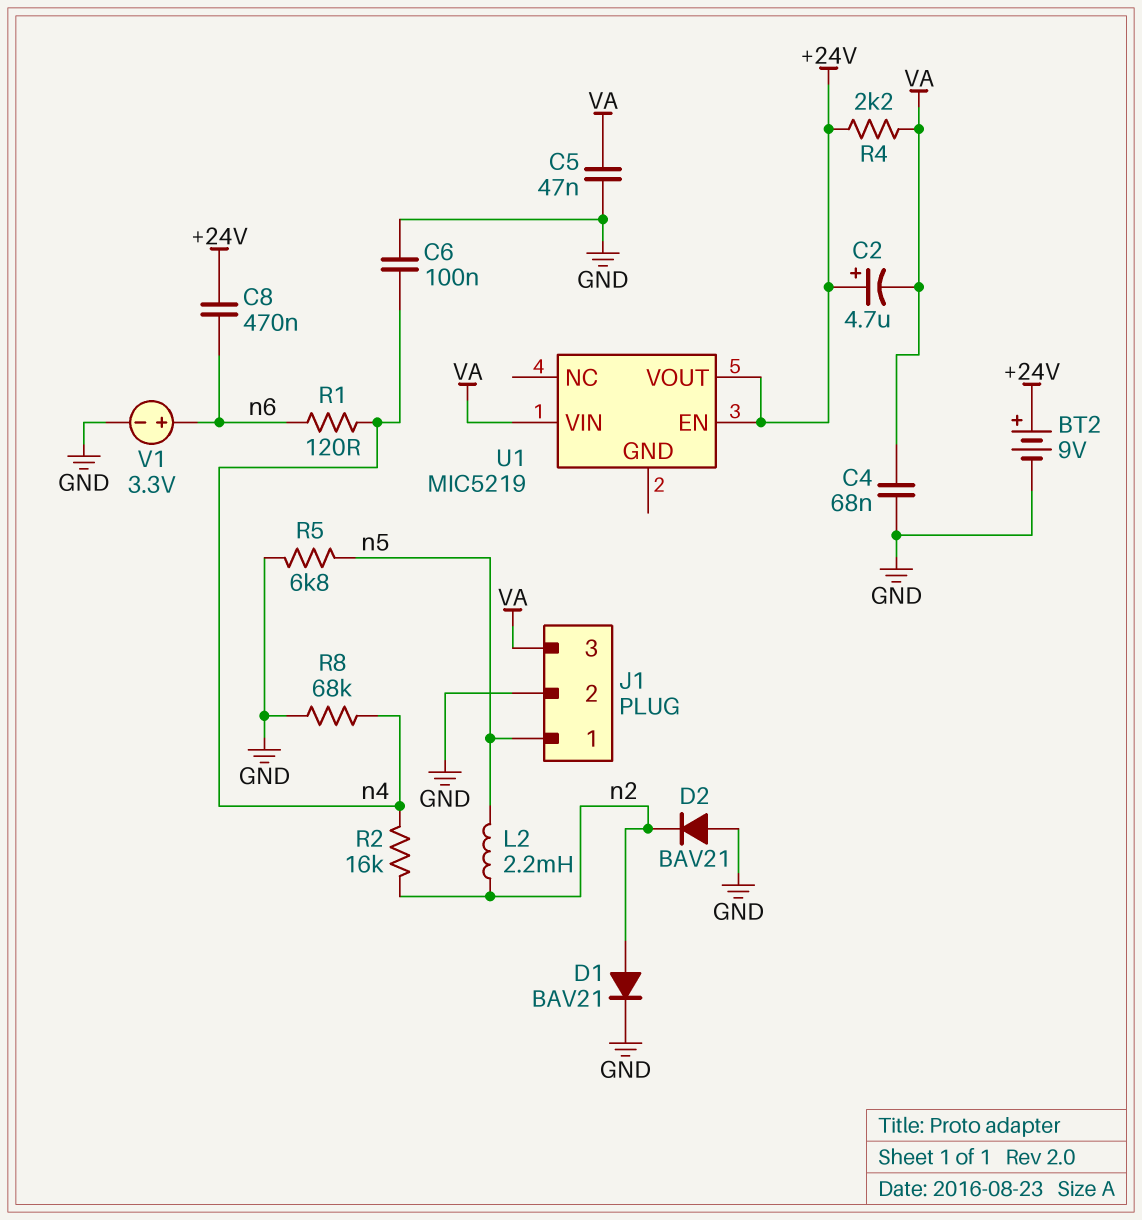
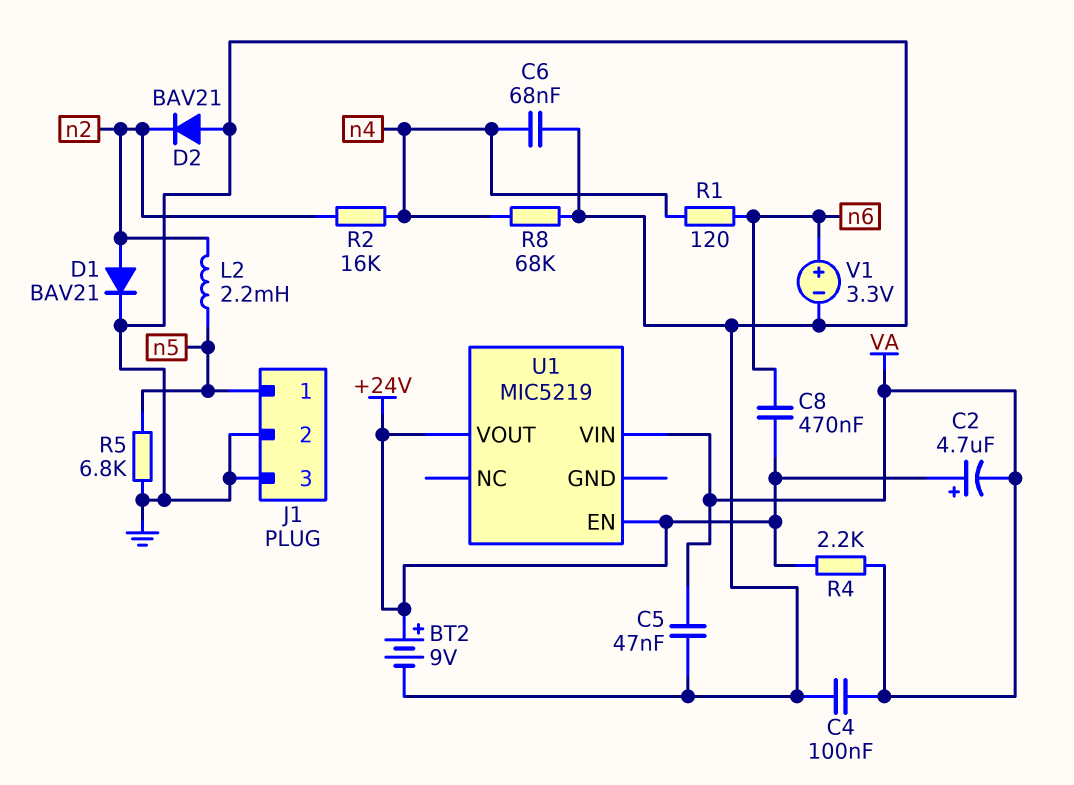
C4: 68nF (GND, VA) -> 100nF (GND, VA)
C6: 100nF (GND, n4) -> 68nF (GND, n4)
J1 pin 3: VA -> GND

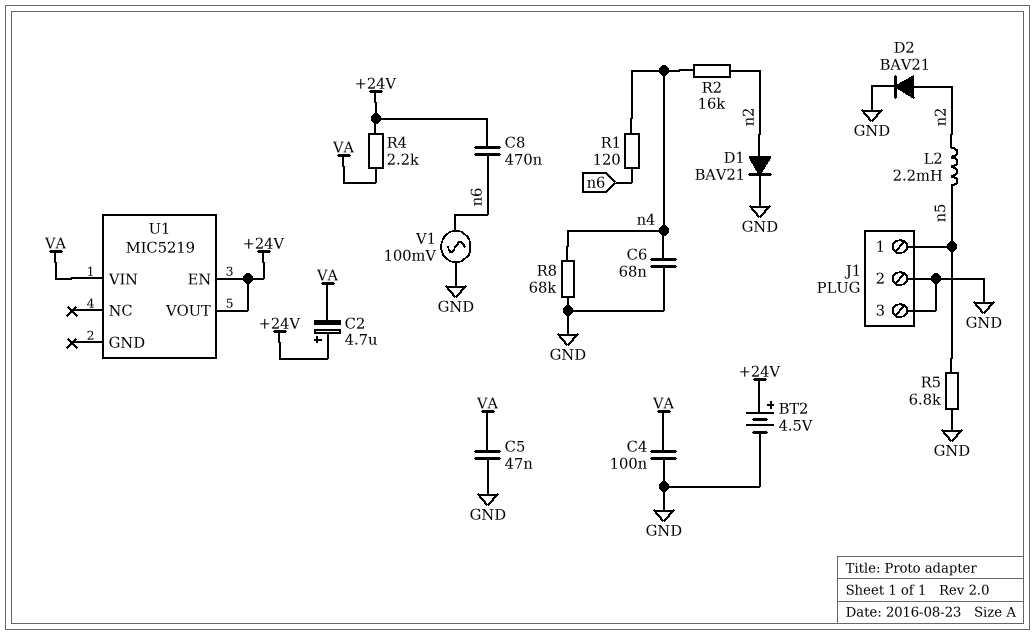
BT2: 9V (plus +24V, minus GND) -> 4.5V (plus +24V, minus GND)
D2: diode BAV21 (A GND, K n2) -> diode BAV21 (A n2, K GND)
V1: 3.3V (plus n6, minus GND) -> AC 100mV (GND, n6)

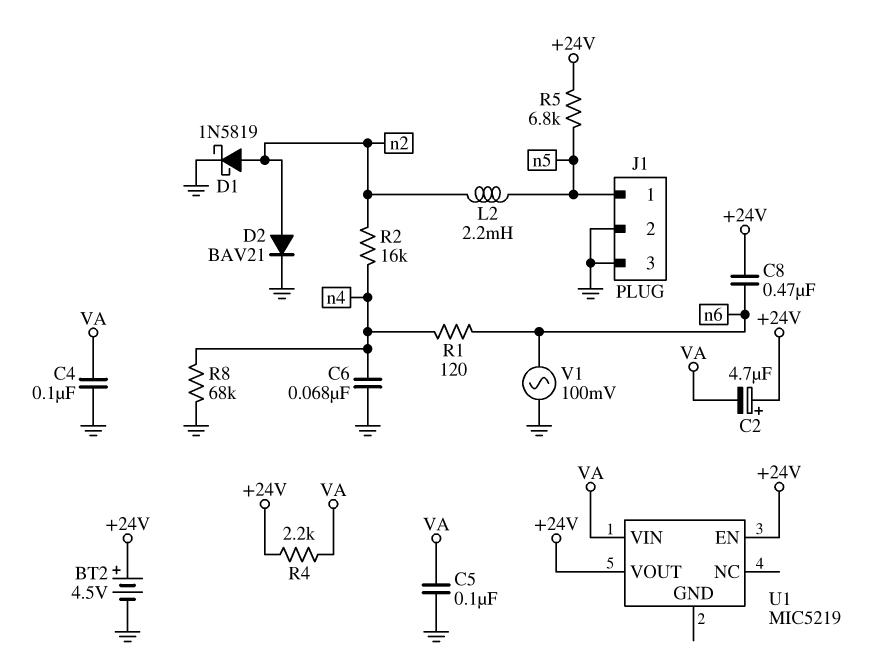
C5: 47nF (GND, VA) -> 100nF (GND, VA)
D1: diode BAV21 (A n2, K GND) -> schottky 1N5819 (A n2, K GND)
R5: 6.8k (GND, n5) -> 6.8k (+24V, n5)

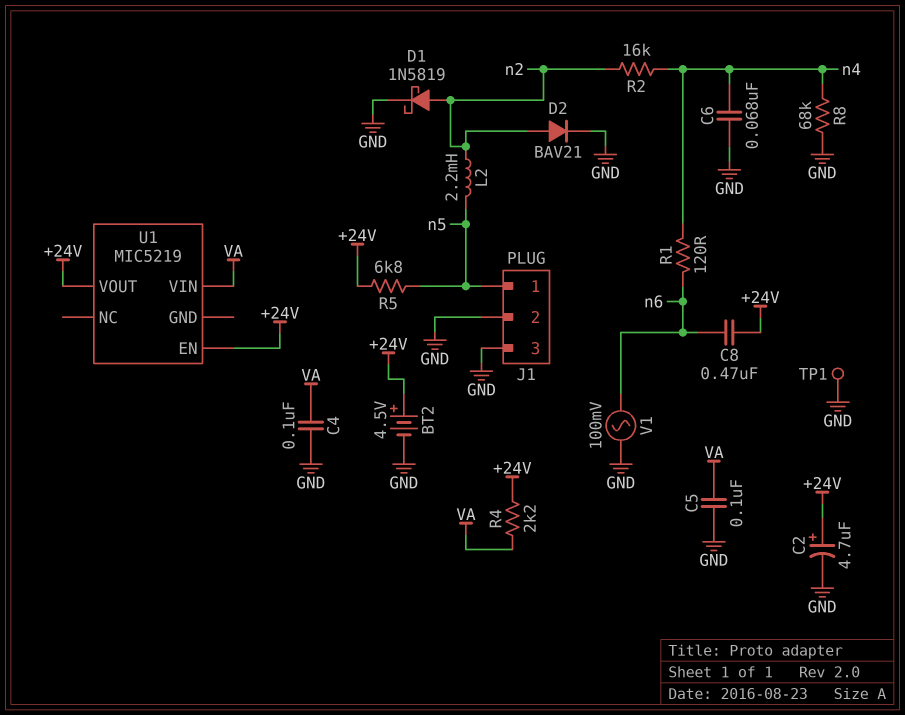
C2: 4.7uF (plus +24V, minus VA) -> 4.7uF (plus +24V, minus GND)
TP1: none -> test point (GND)

